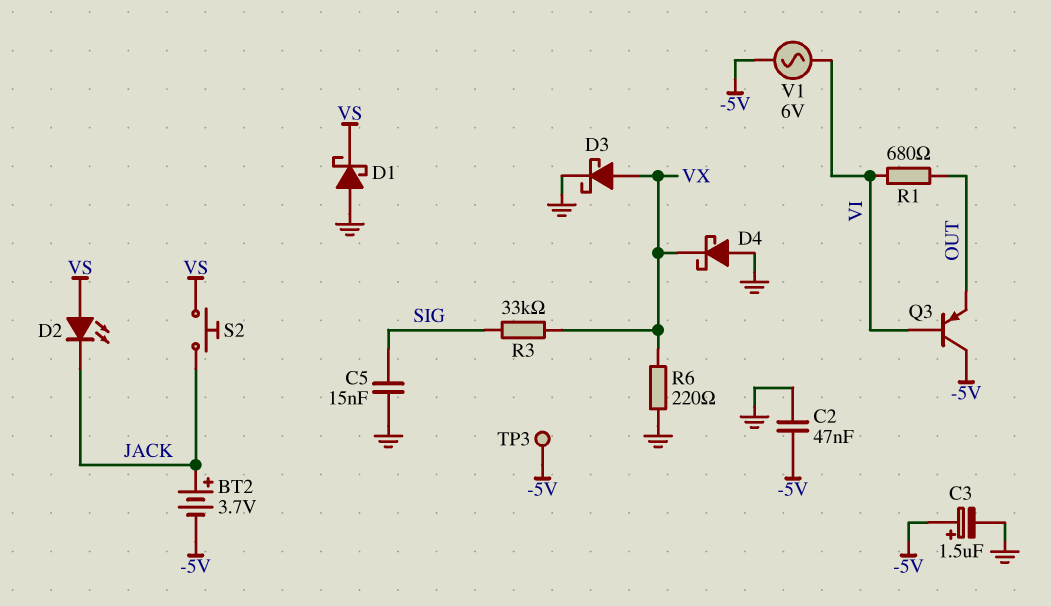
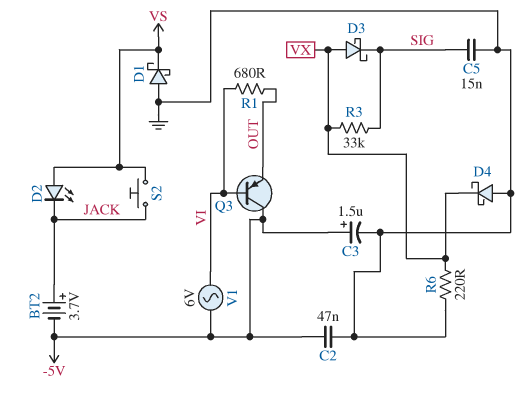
D3: schottky (A VX, K GND) -> schottky (A VX, K SIG)
TP3: test point (-5V) -> none

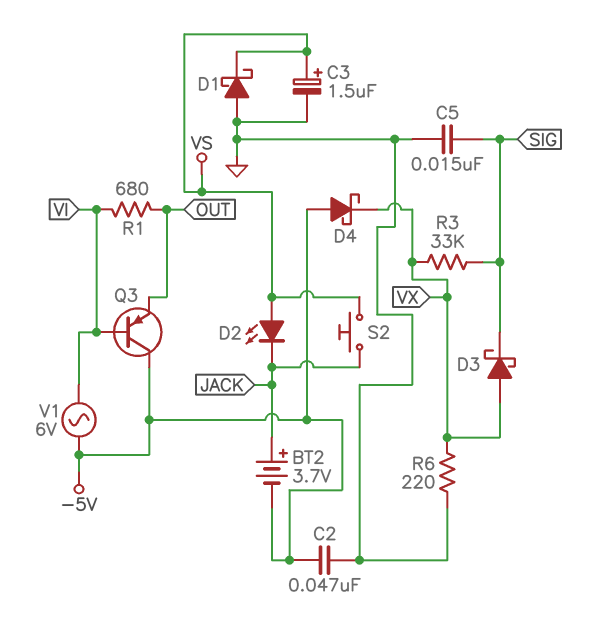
C3: 1.5uF (plus -5V, minus GND) -> 1.5uF (plus VS, minus GND)
D4: schottky (A GND, K VX) -> schottky (A -5V, K VX)

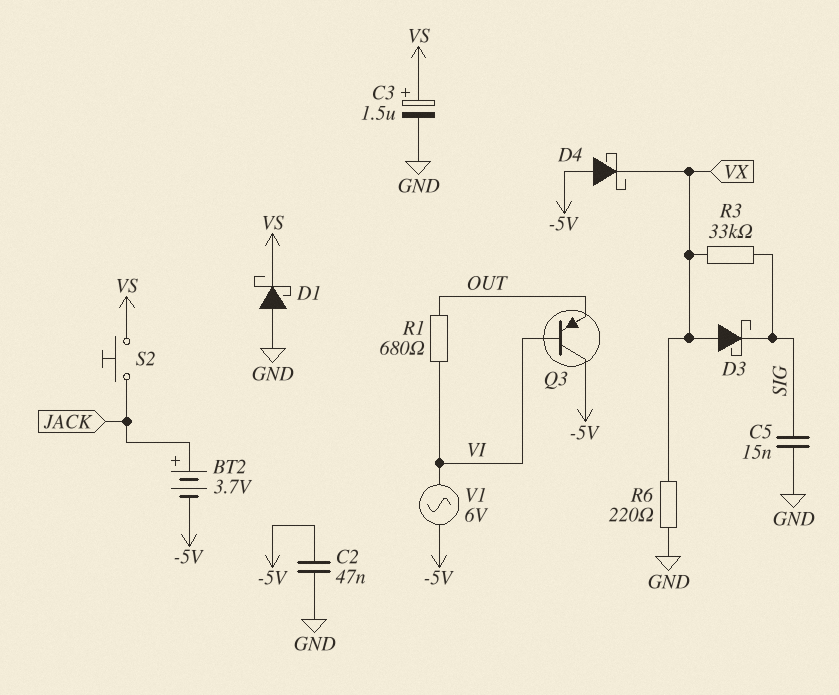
D2: LED (A VS, K JACK) -> none

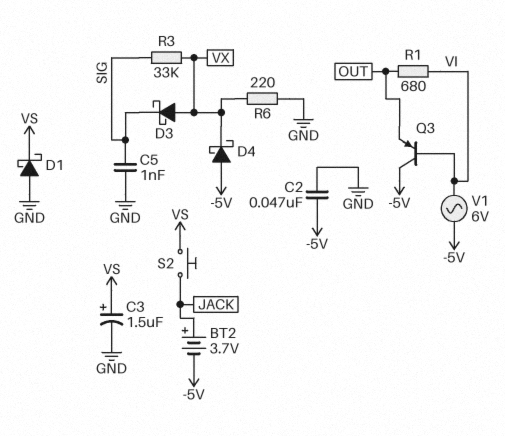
C5: 15nF (GND, SIG) -> 1nF (GND, SIG)

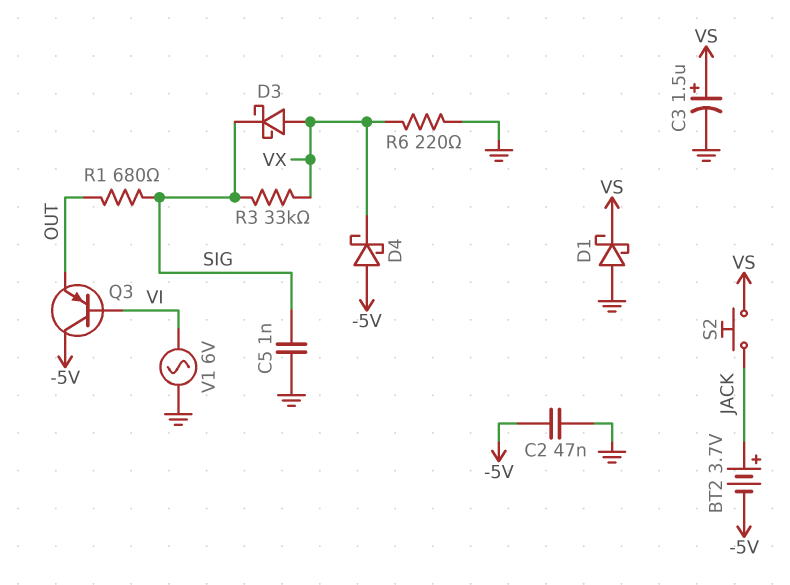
R1: 680 (OUT, VI) -> 680 (OUT, SIG)
V1: AC 6V (-5V, VI) -> AC 6V (GND, VI)

